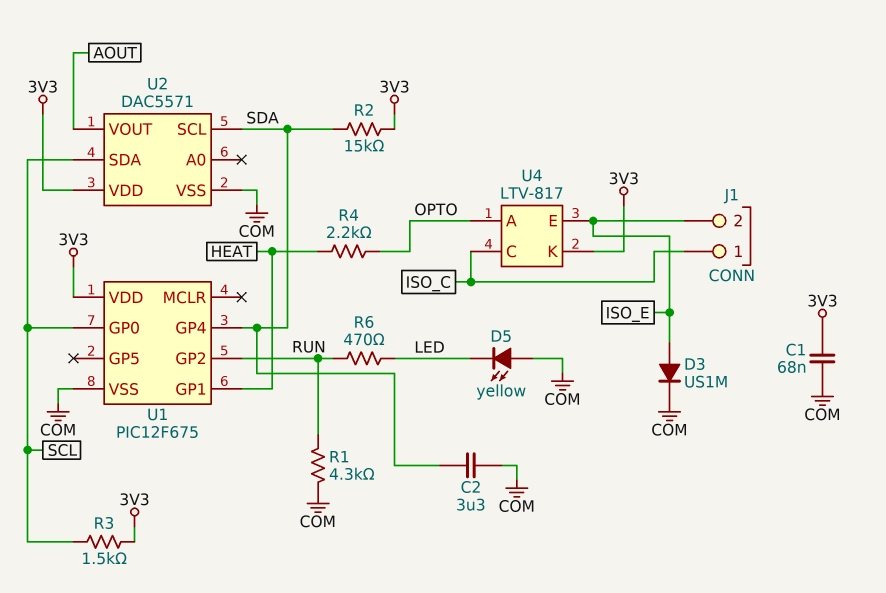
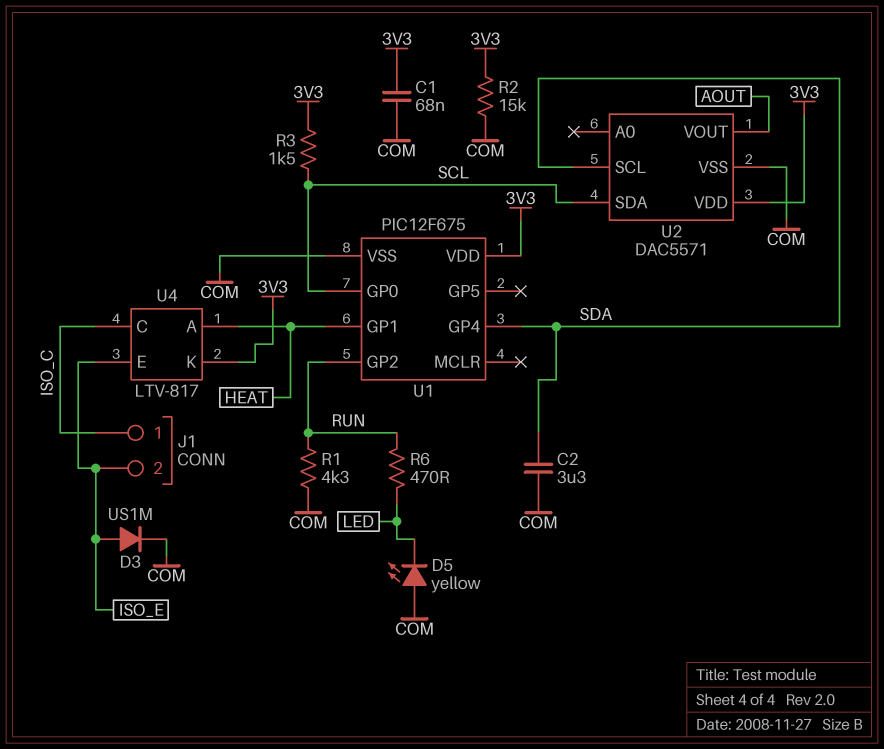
R2: 15k (3V3, SDA) -> 15k (3V3, COM)
R4: 2.2k (HEAT, OPTO) -> none
U4 pin A: OPTO -> HEAT

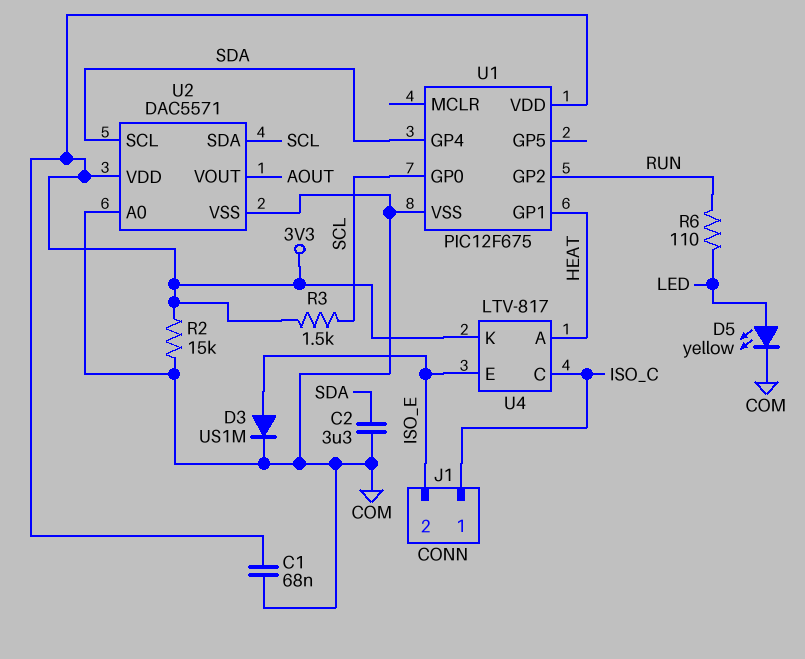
D5: LED yellow (A COM, K LED) -> LED yellow (A LED, K COM)
R1: 4.3k (COM, RUN) -> none
R6: 470 (LED, RUN) -> 110 (LED, RUN)
U2 pin A0: none -> COM

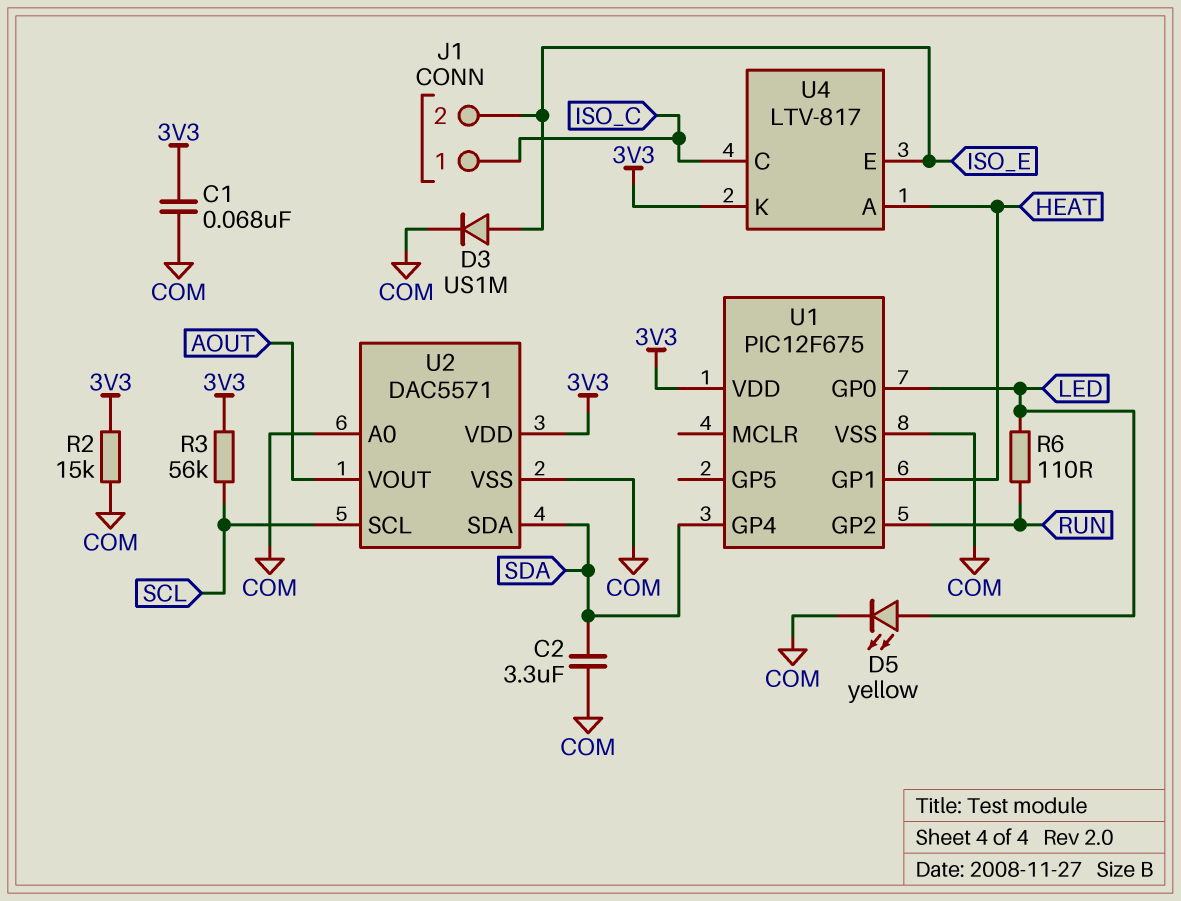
R3: 1.5k (3V3, SCL) -> 56k (3V3, SCL)
U1 pin GP0: SCL -> LED
U2 pin SCL: SDA -> SCL
U2 pin SDA: SCL -> SDA

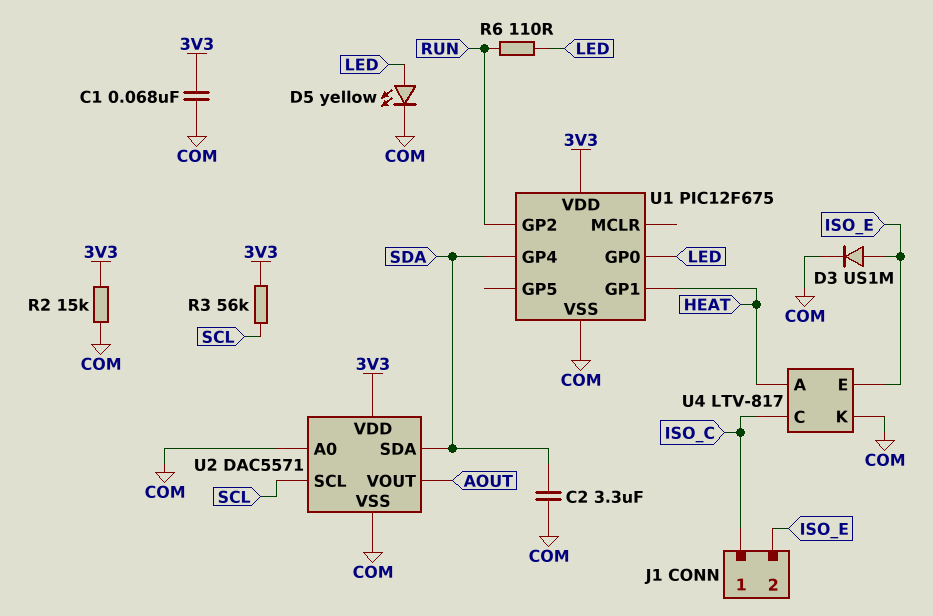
U4 pin K: 3V3 -> COM

